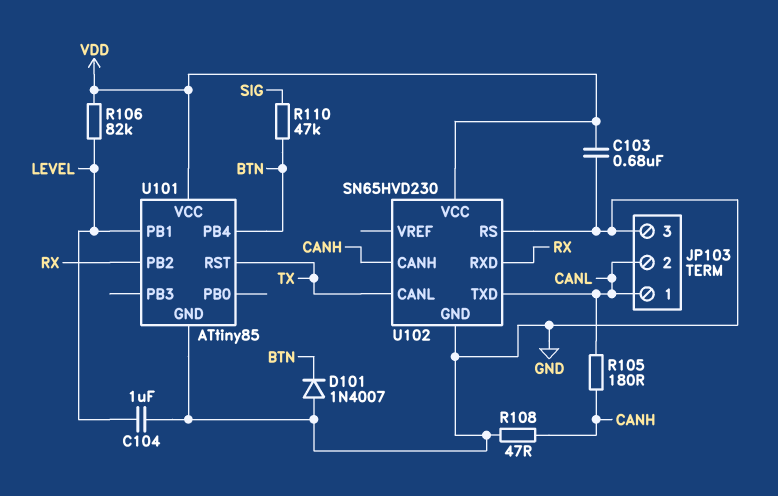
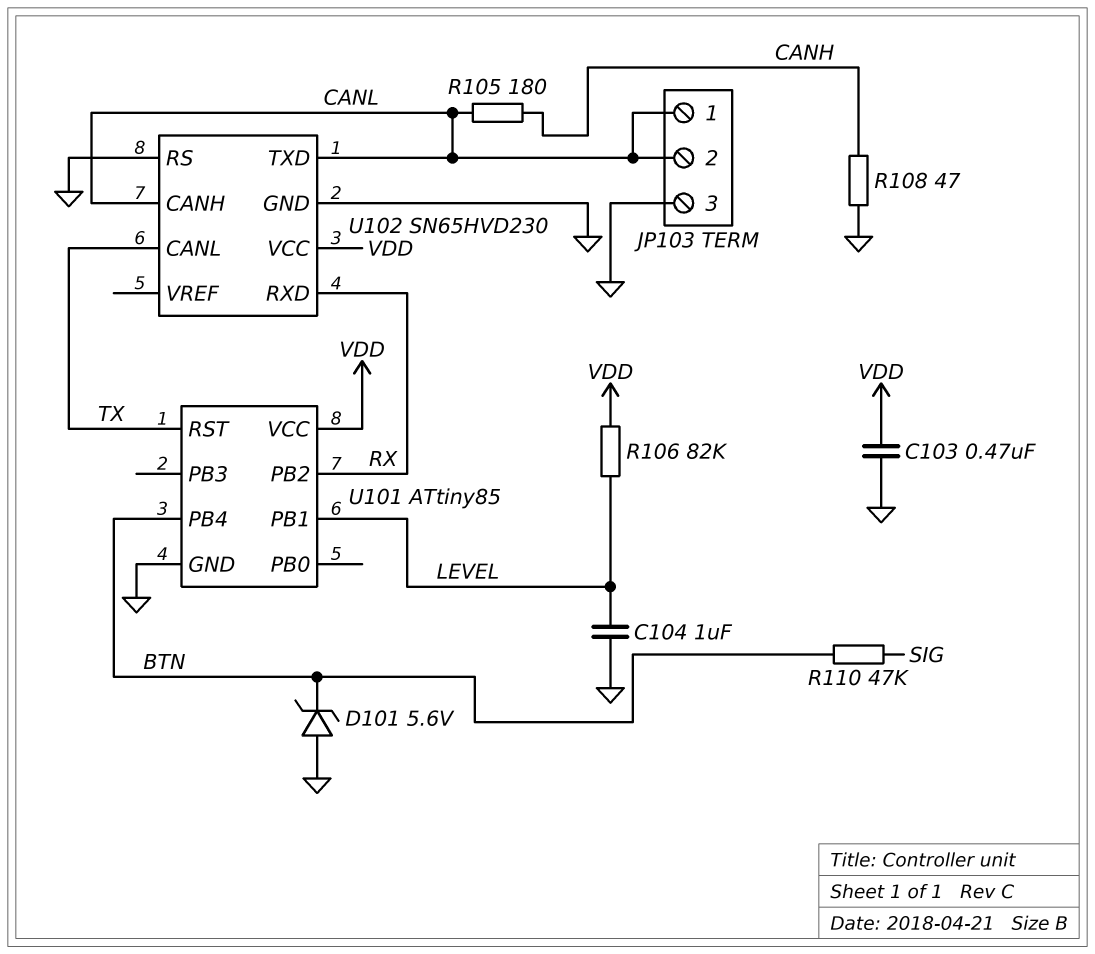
C103: 680nF (GND, VDD) -> 470nF (GND, VDD)
D101: diode 1N4007 (A GND, K BTN) -> zener 5.6V (A GND, K BTN)
U102 pin CANH: CANH -> CANL

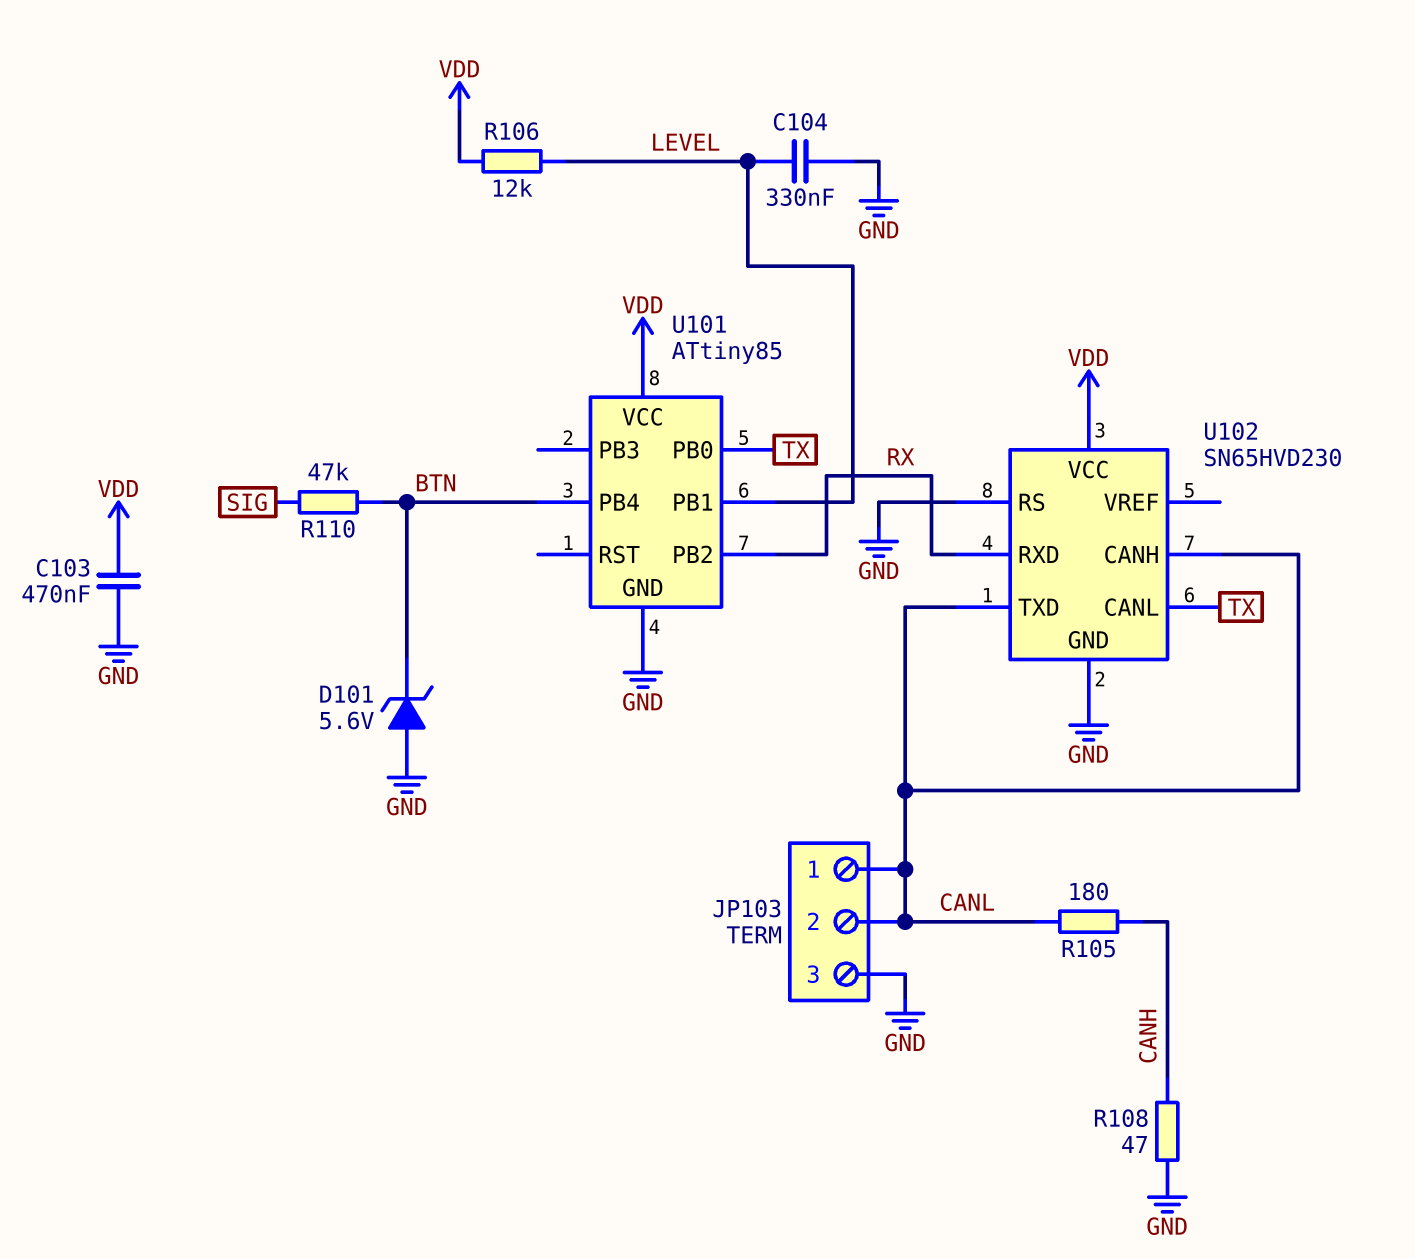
C104: 1uF (GND, LEVEL) -> 330nF (GND, LEVEL)
R106: 82k (LEVEL, VDD) -> 12k (LEVEL, VDD)
U101 pin PB0: none -> TX
U101 pin RST: TX -> none

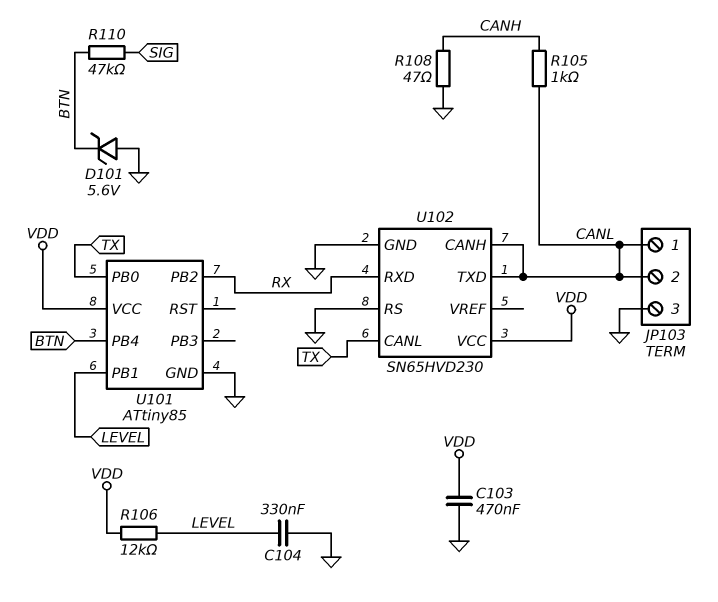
R105: 180 (CANH, CANL) -> 1k (CANH, CANL)

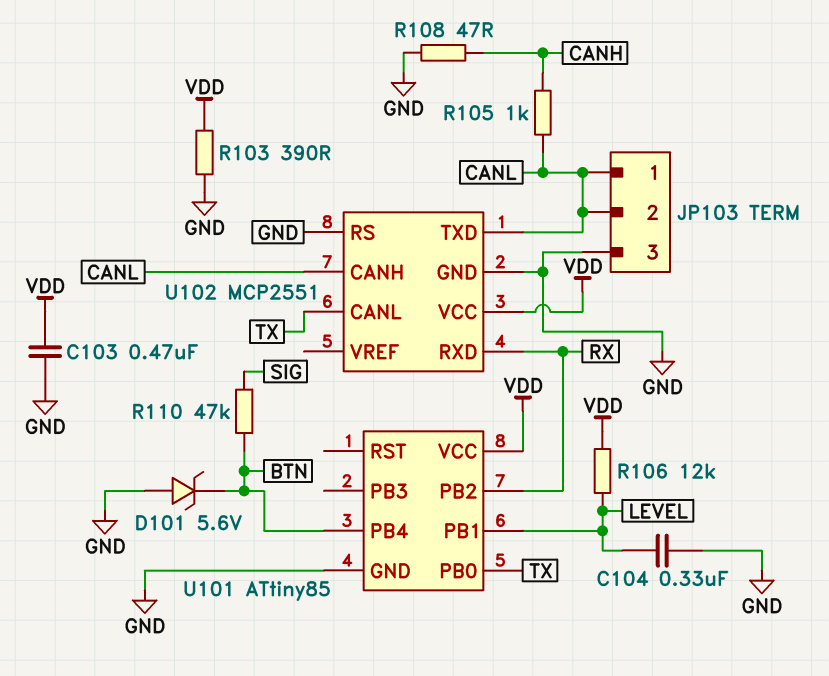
R103: none -> 390 (GND, VDD)
U102: SN65HVD230 -> MCP2551

